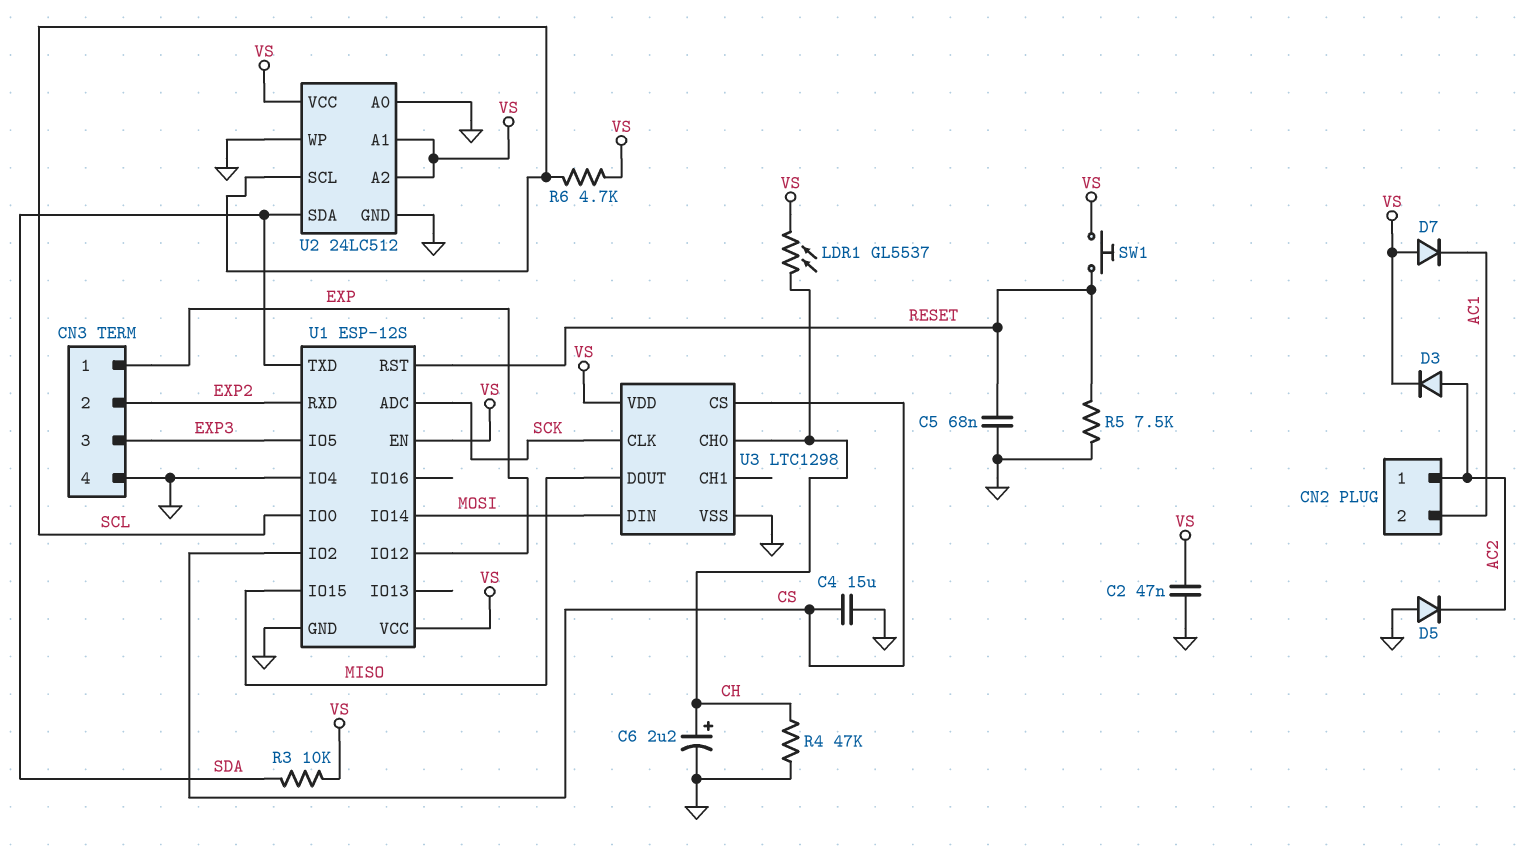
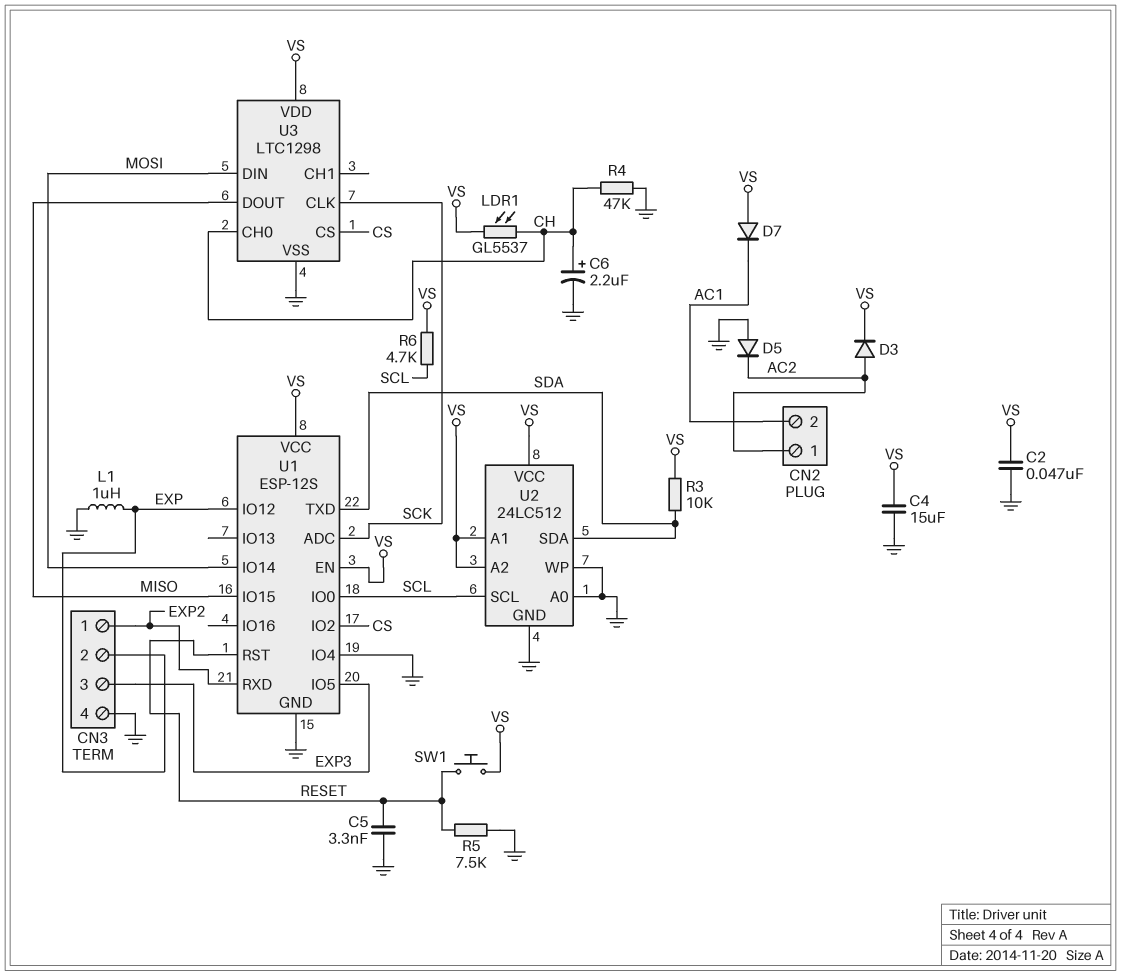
C4: 15uF (CS, GND) -> 15uF (GND, VS)
C5: 68nF (GND, RESET) -> 3.3nF (GND, RESET)
CN3 pin 1: EXP -> EXP2
CN3 pin 2: EXP2 -> EXP
L1: none -> 1uH (EXP, GND)

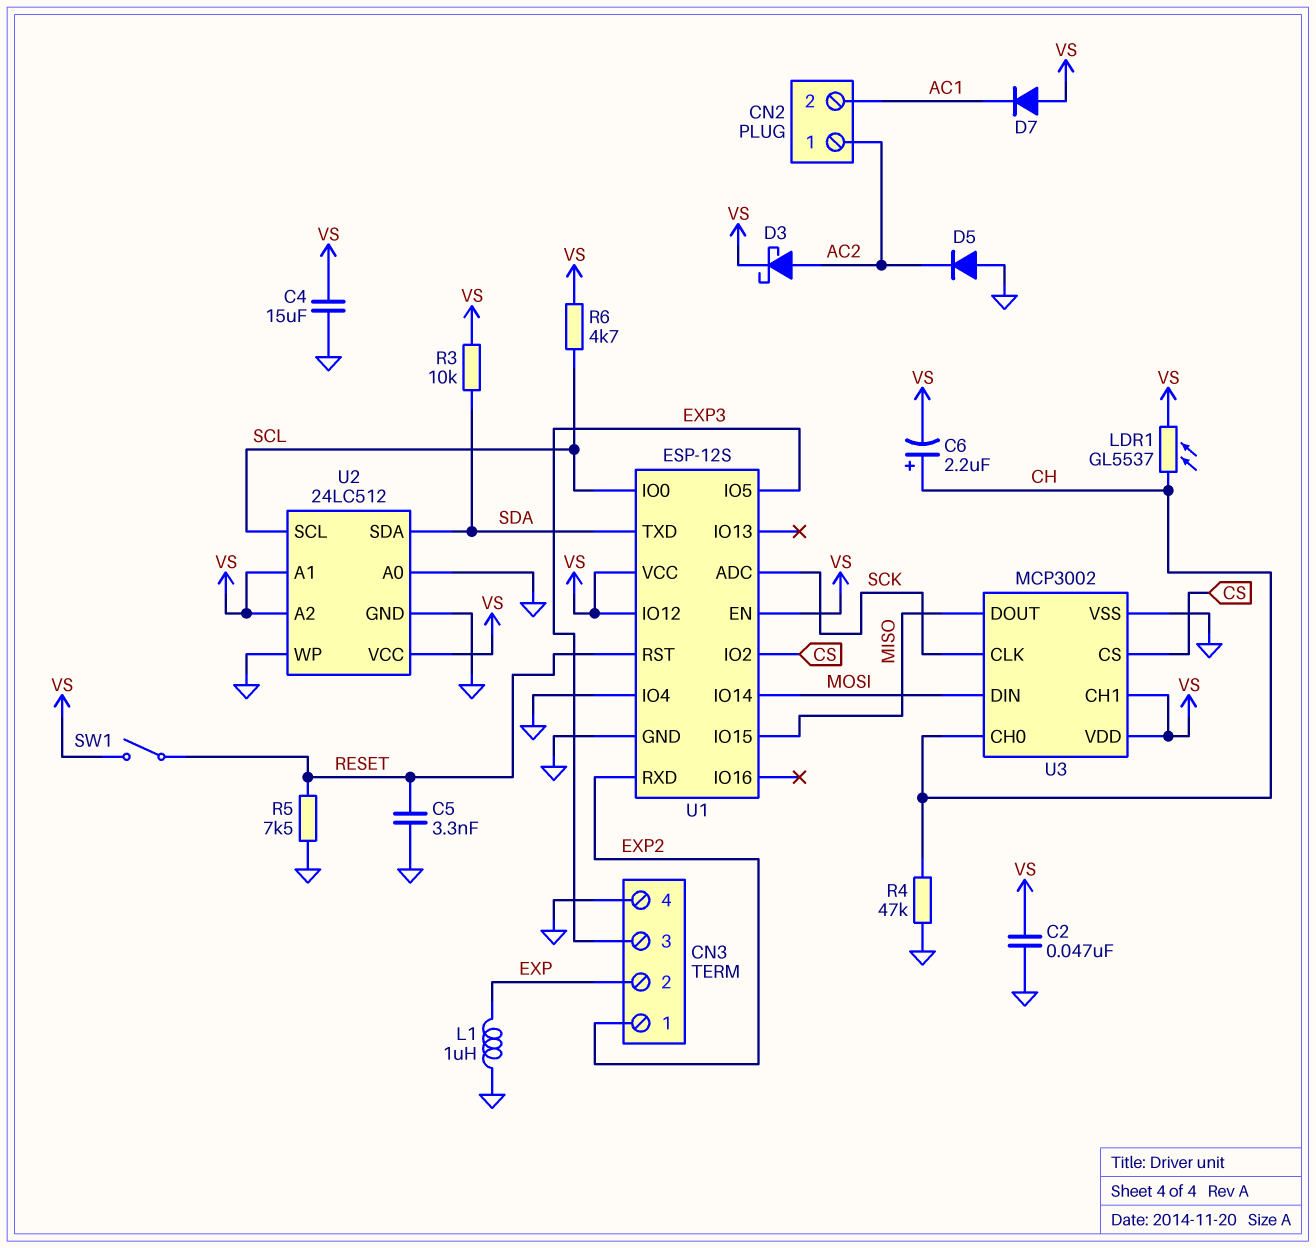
C6: 2.2uF (plus CH, minus GND) -> 2.2uF (plus CH, minus VS)
D3: diode (A AC2, K VS) -> schottky (A AC2, K VS)
SW1: button (RESET, VS) -> switch (RESET, VS)
U1 pin IO12: EXP -> VS
U3: LTC1298 -> MCP3002
U3 pin CH1: none -> VS

